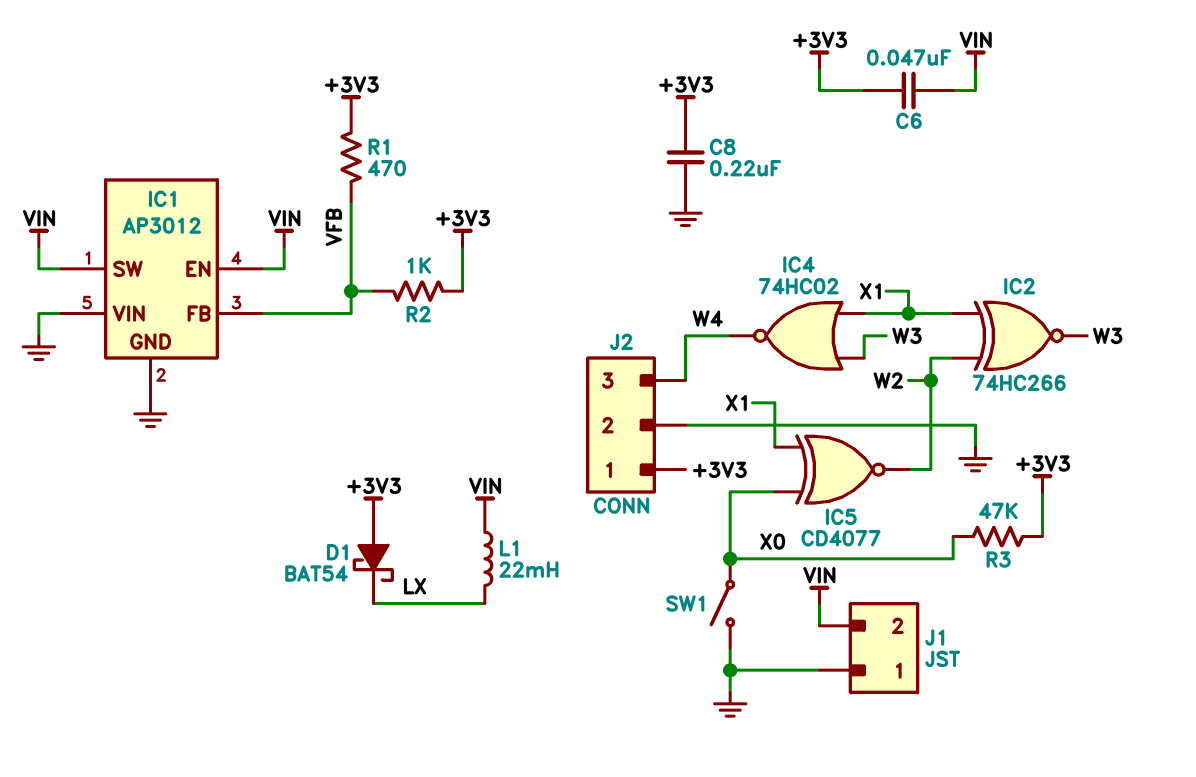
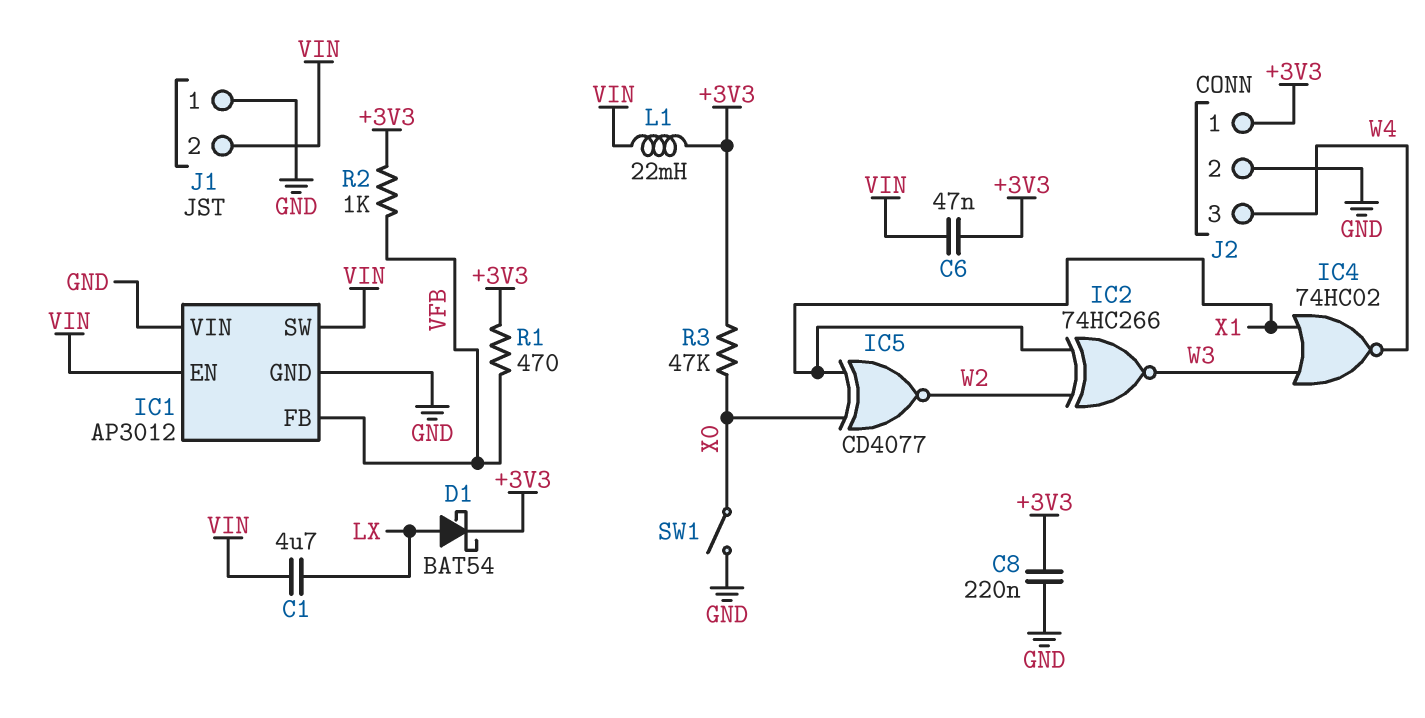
C1: none -> 4.7uF (LX, VIN)
D1: schottky BAT54 (A +3V3, K LX) -> schottky BAT54 (A LX, K +3V3)
L1: 22mH (LX, VIN) -> 22mH (+3V3, VIN)

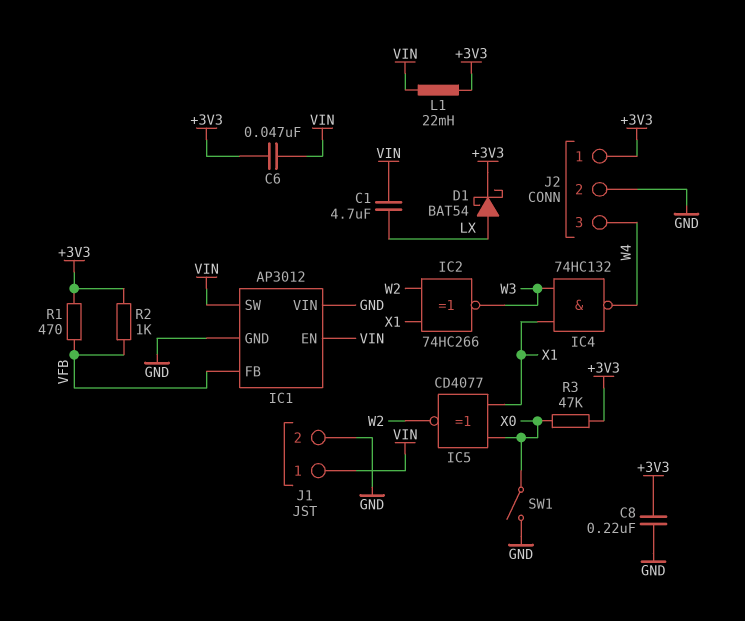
IC4: NOR 74HC02 (in W3, in X1, out W4) -> NAND 74HC132 (in W3, in X1, out W4)
J1 pin 1: GND -> VIN
J1 pin 2: VIN -> GND

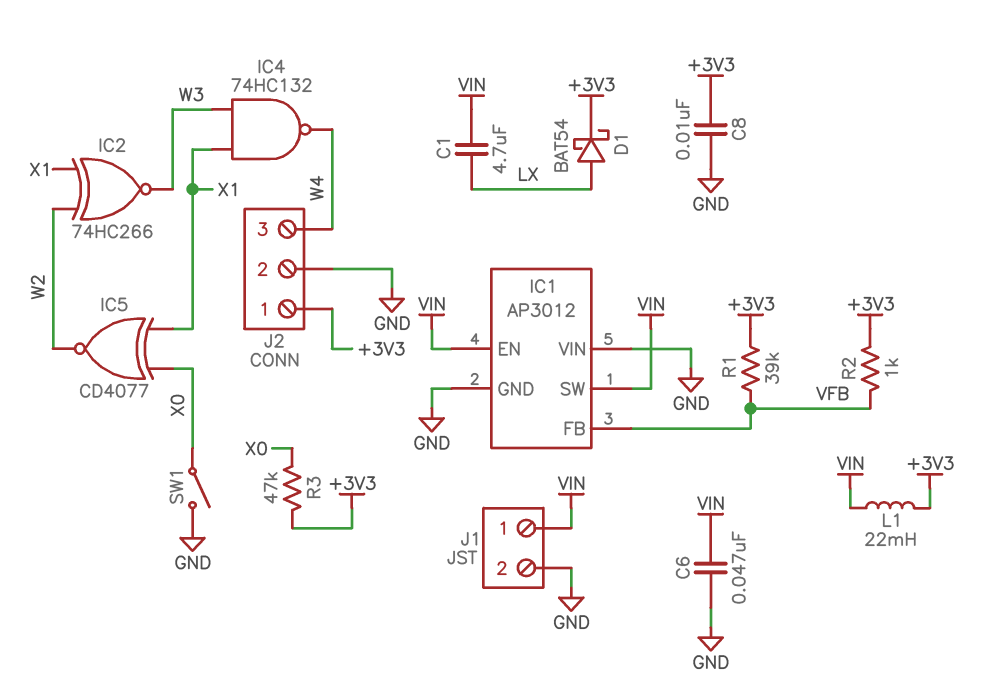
C6: 47nF (+3V3, VIN) -> 47nF (GND, VIN)
C8: 220nF (+3V3, GND) -> 10nF (+3V3, GND)
R1: 470 (+3V3, VFB) -> 39k (+3V3, VFB)

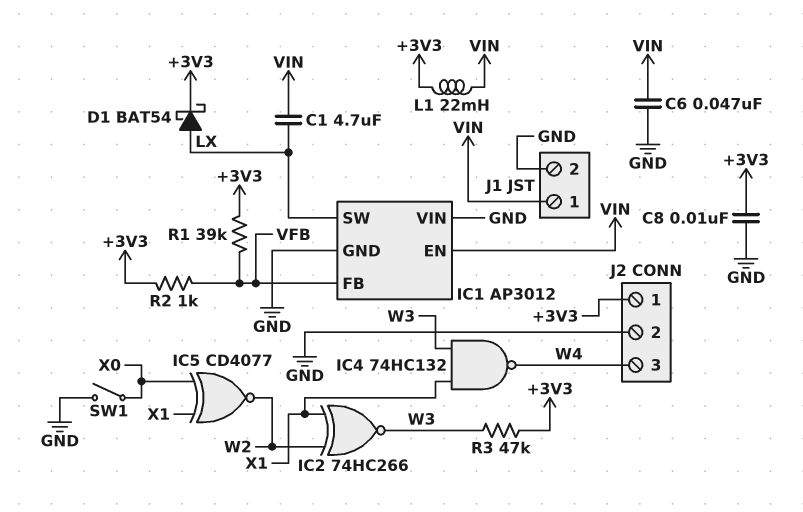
IC1 pin SW: VIN -> LX
R3: 47k (+3V3, X0) -> 47k (+3V3, W3)

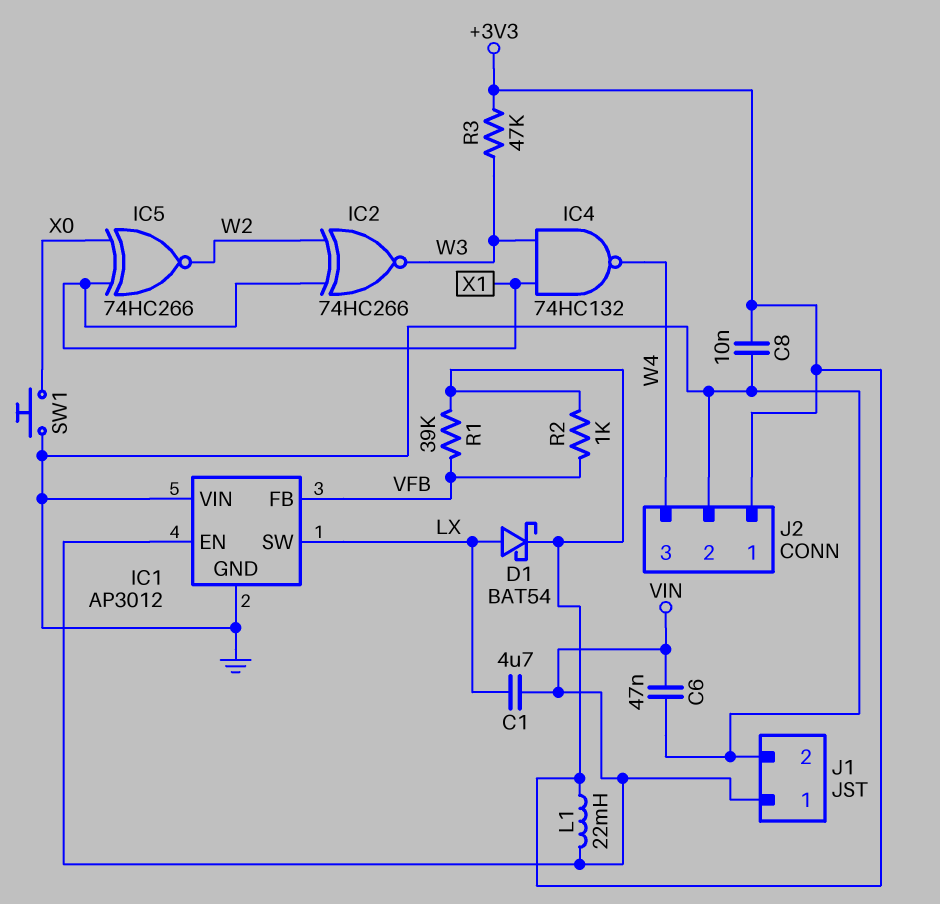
IC5: XNOR CD4077 (in X0, in X1, out W2) -> XNOR 74HC266 (in X0, in X1, out W2)
SW1: switch (GND, X0) -> button (GND, X0)

